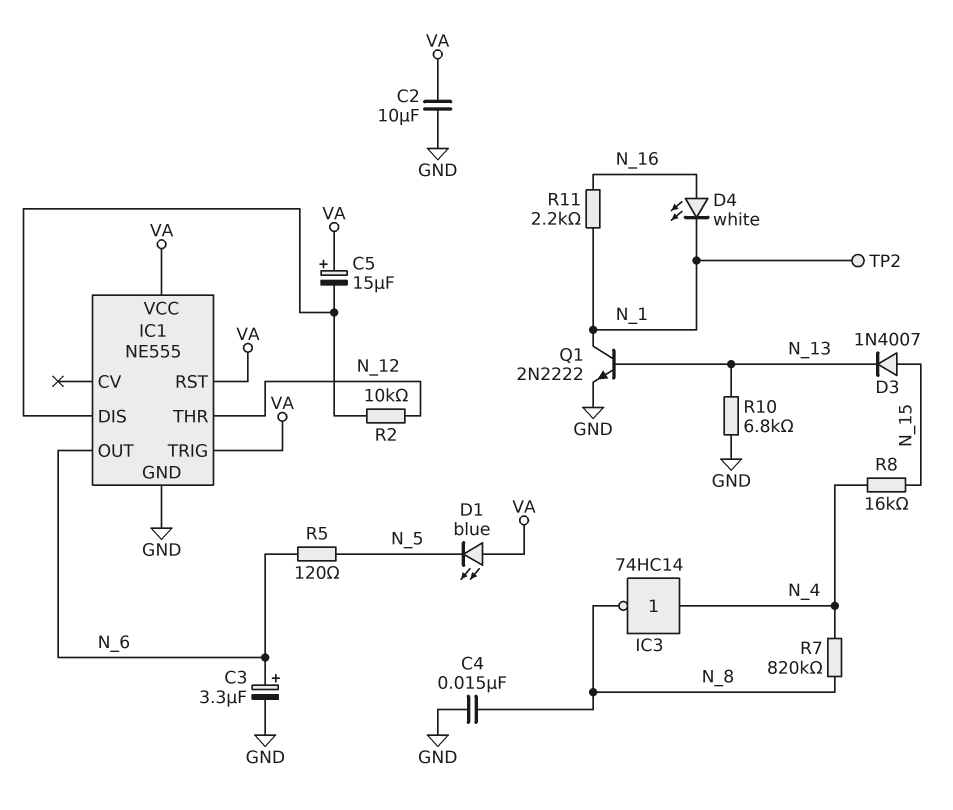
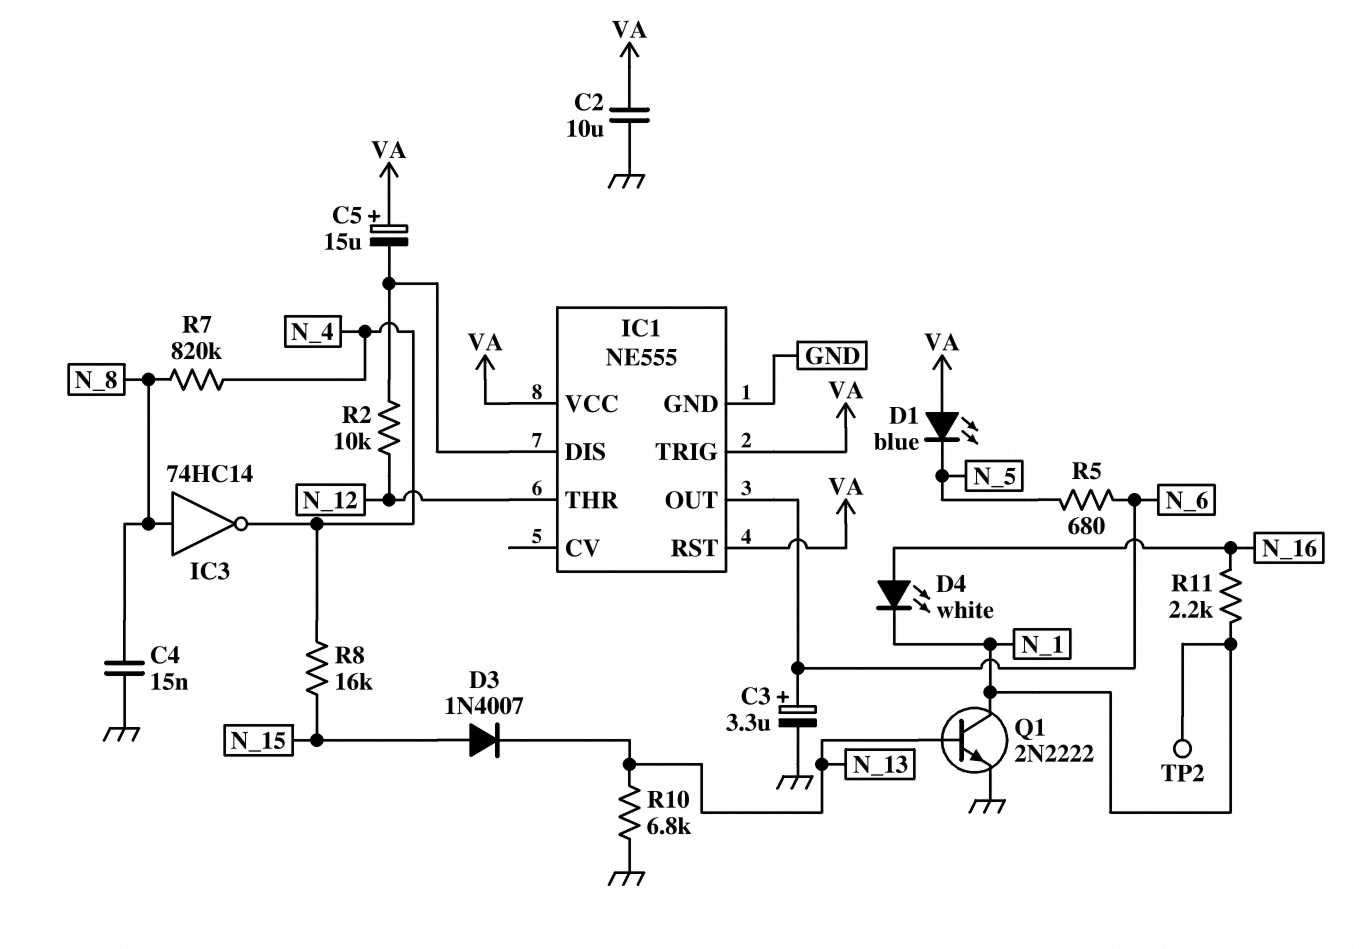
IC3: NOT 74HC14 (in N_4, out N_8) -> NOT 74HC14 (in N_8, out N_4)
R5: 120 (N_5, N_6) -> 680 (N_5, N_6)

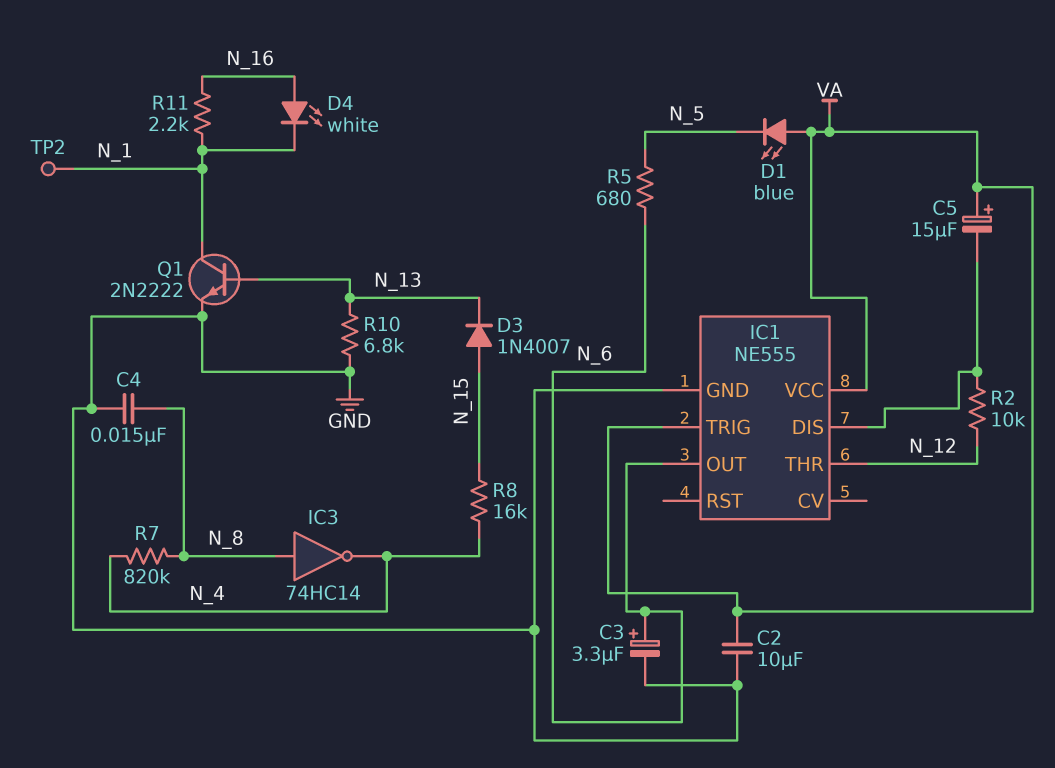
IC1 pin RST: VA -> none

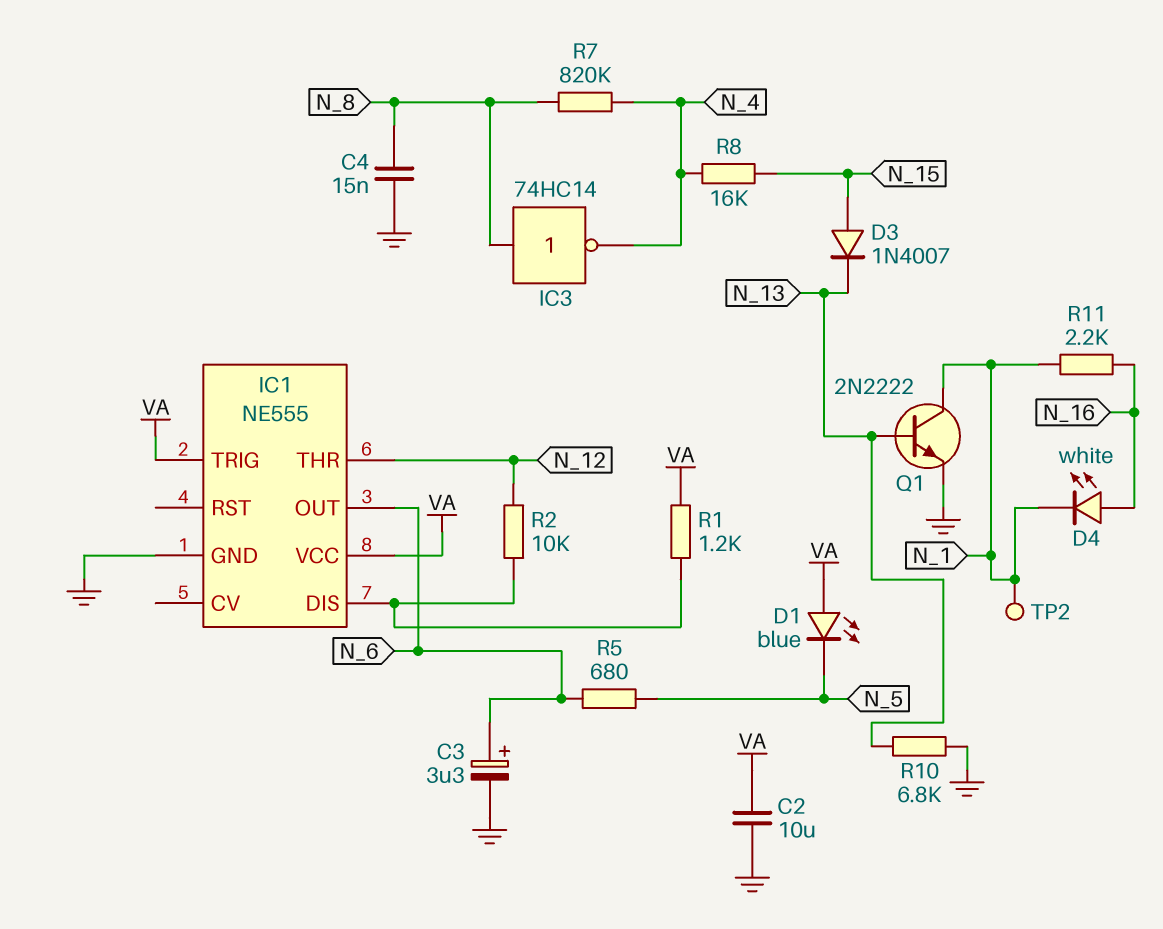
C5: 15uF (plus VA, minus IC1/DIS) -> none
R1: none -> 1.2k (IC1/DIS, VA)

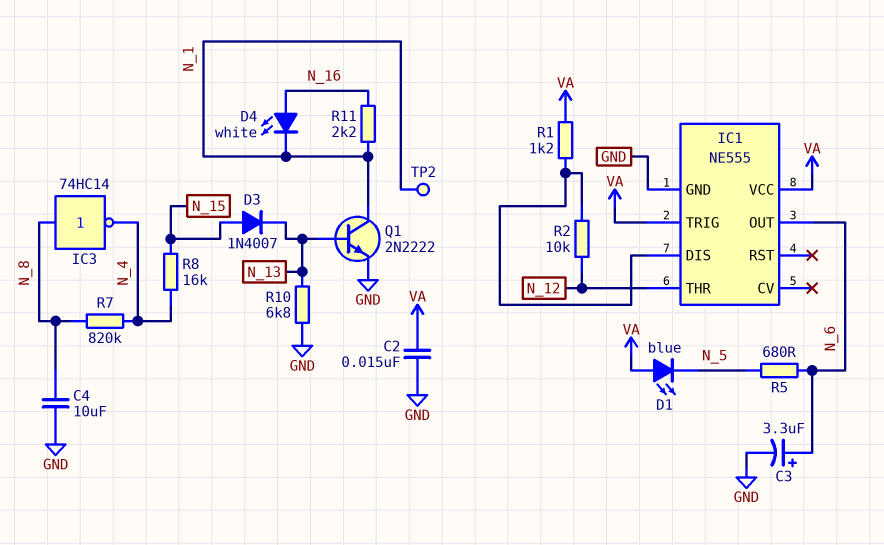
C2: 10uF (GND, VA) -> 15nF (GND, VA)
C4: 15nF (GND, N_8) -> 10uF (GND, N_8)

